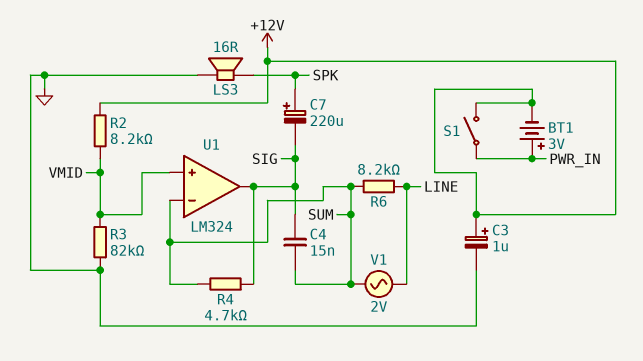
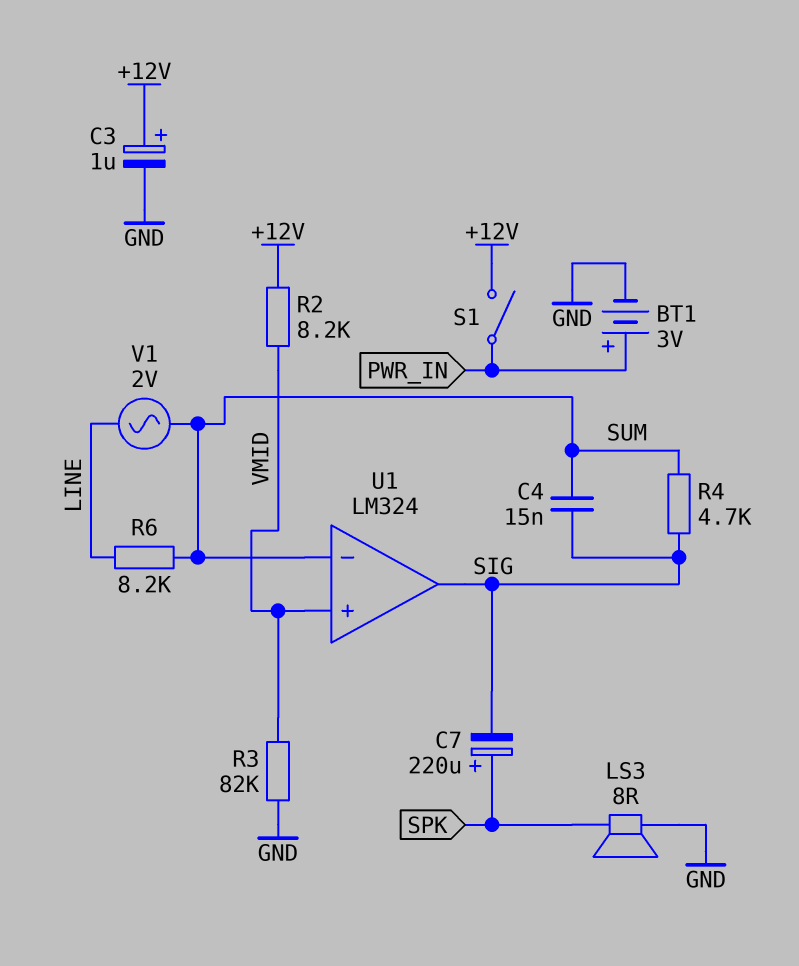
BT1: 3V (plus PWR_IN, minus +12V) -> 3V (plus PWR_IN, minus GND)
LS3: speaker 16R (GND, SPK) -> speaker 8R (GND, SPK)

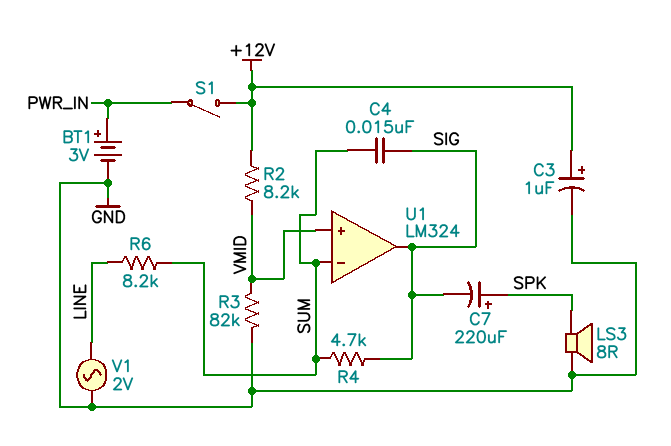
V1: AC 2V (LINE, SUM) -> AC 2V (GND, LINE)

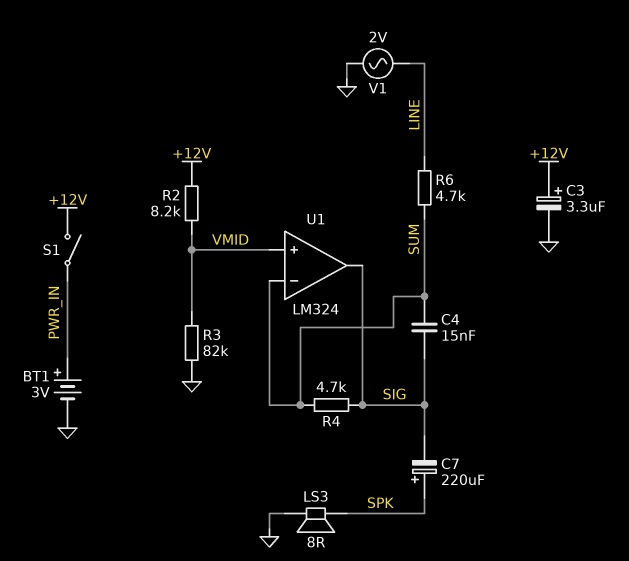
C3: 1uF (plus +12V, minus GND) -> 3.3uF (plus +12V, minus GND)
R6: 8.2k (LINE, SUM) -> 4.7k (LINE, SUM)

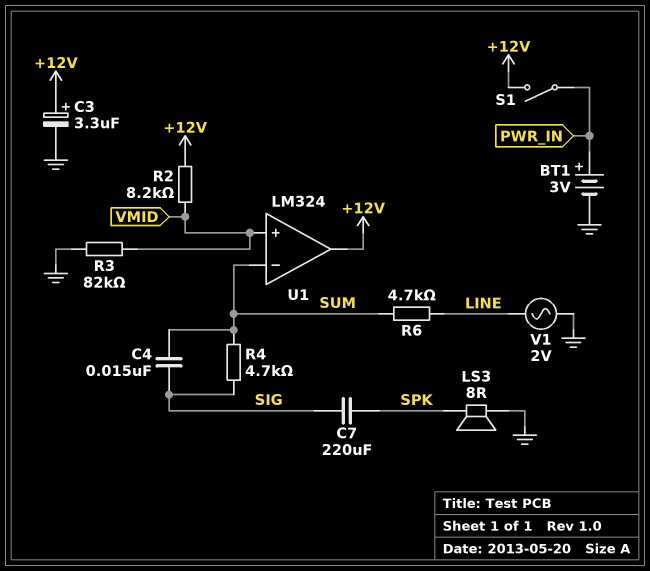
C7: 220uF (plus SPK, minus SIG) -> 220uF (SIG, SPK)
U1 pin out: SIG -> +12V

